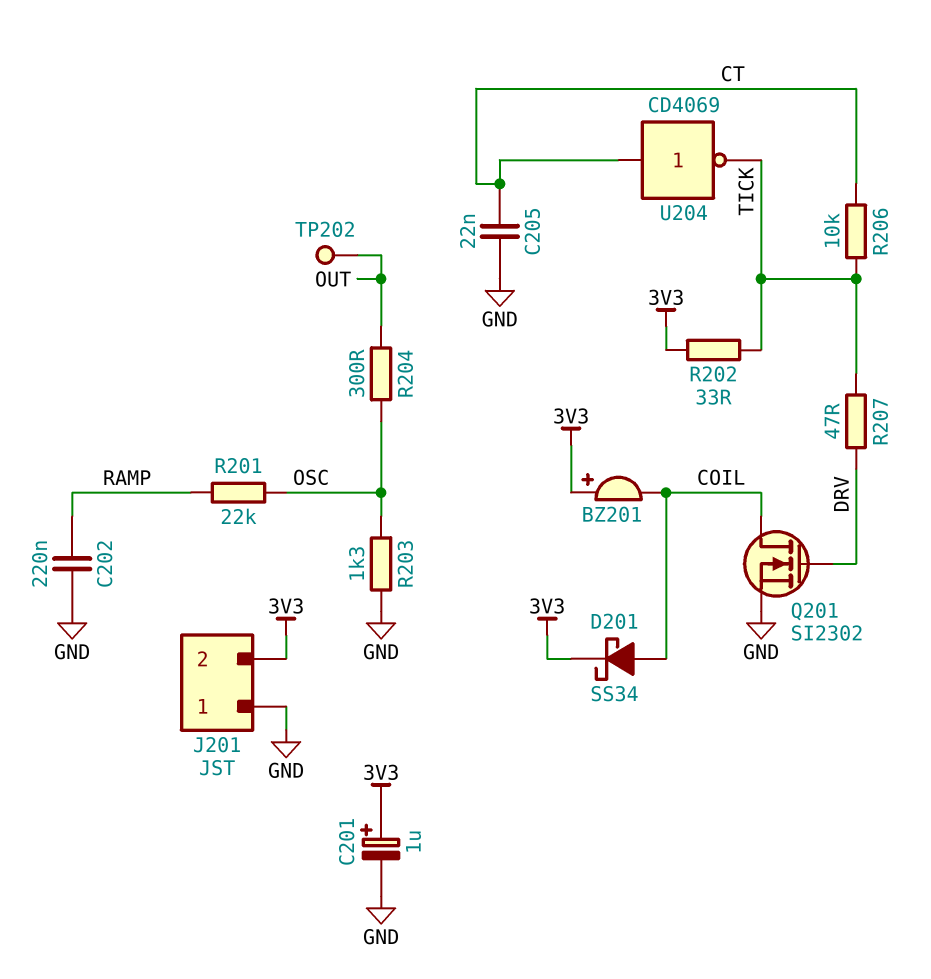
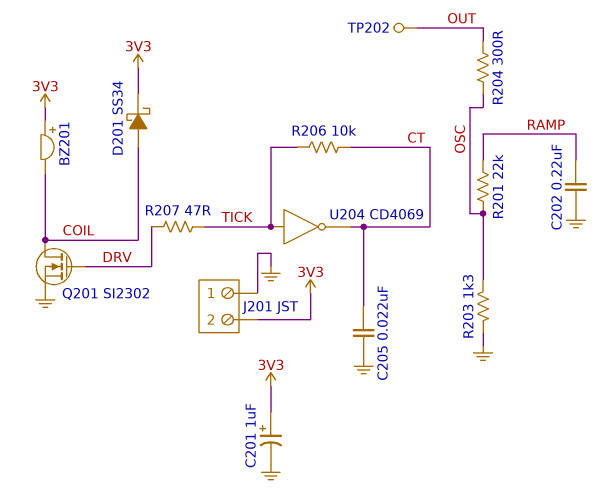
R202: 33 (3V3, TICK) -> none
U204: NOT CD4069 (in CT, out TICK) -> NOT CD4069 (in TICK, out CT)

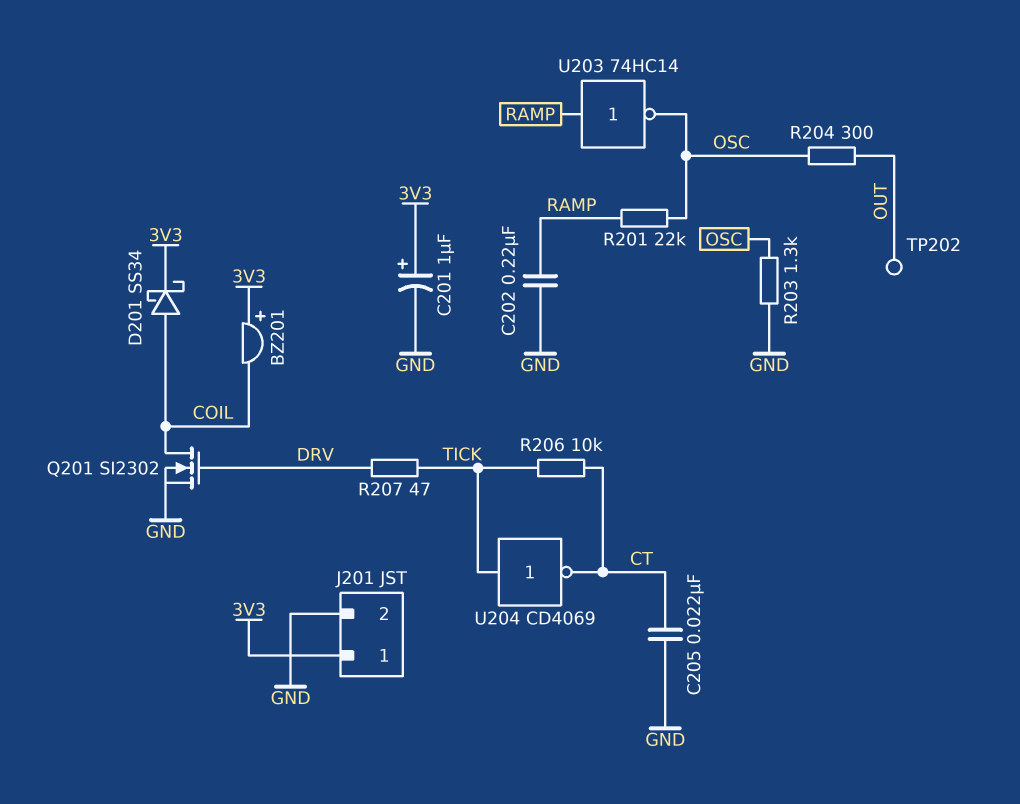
J201 pin 1: GND -> 3V3
J201 pin 2: 3V3 -> GND
U203: none -> NOT 74HC14 (in RAMP, out OSC)

